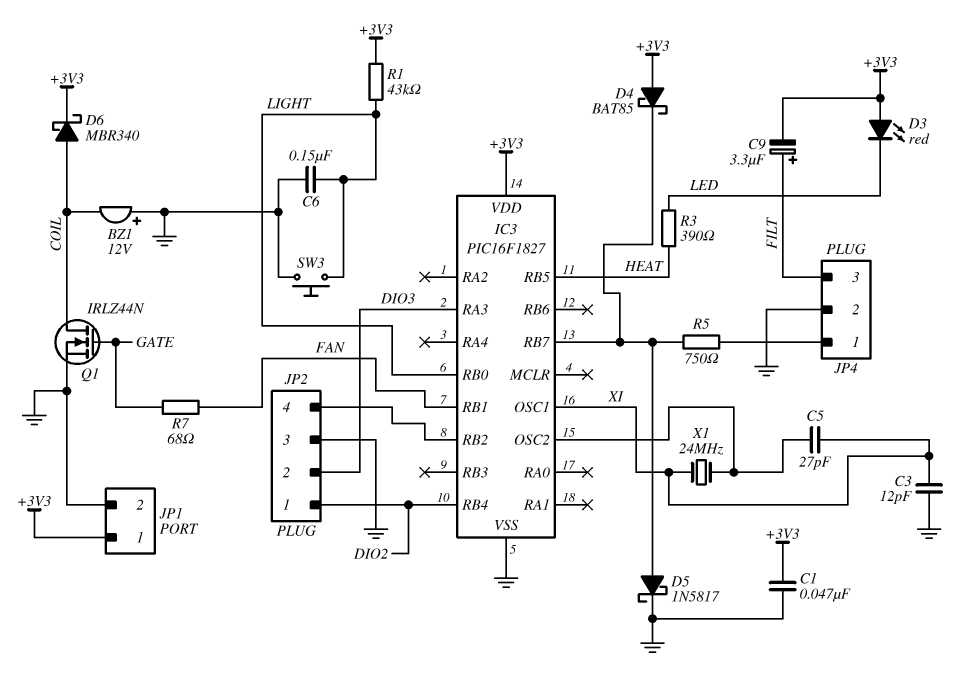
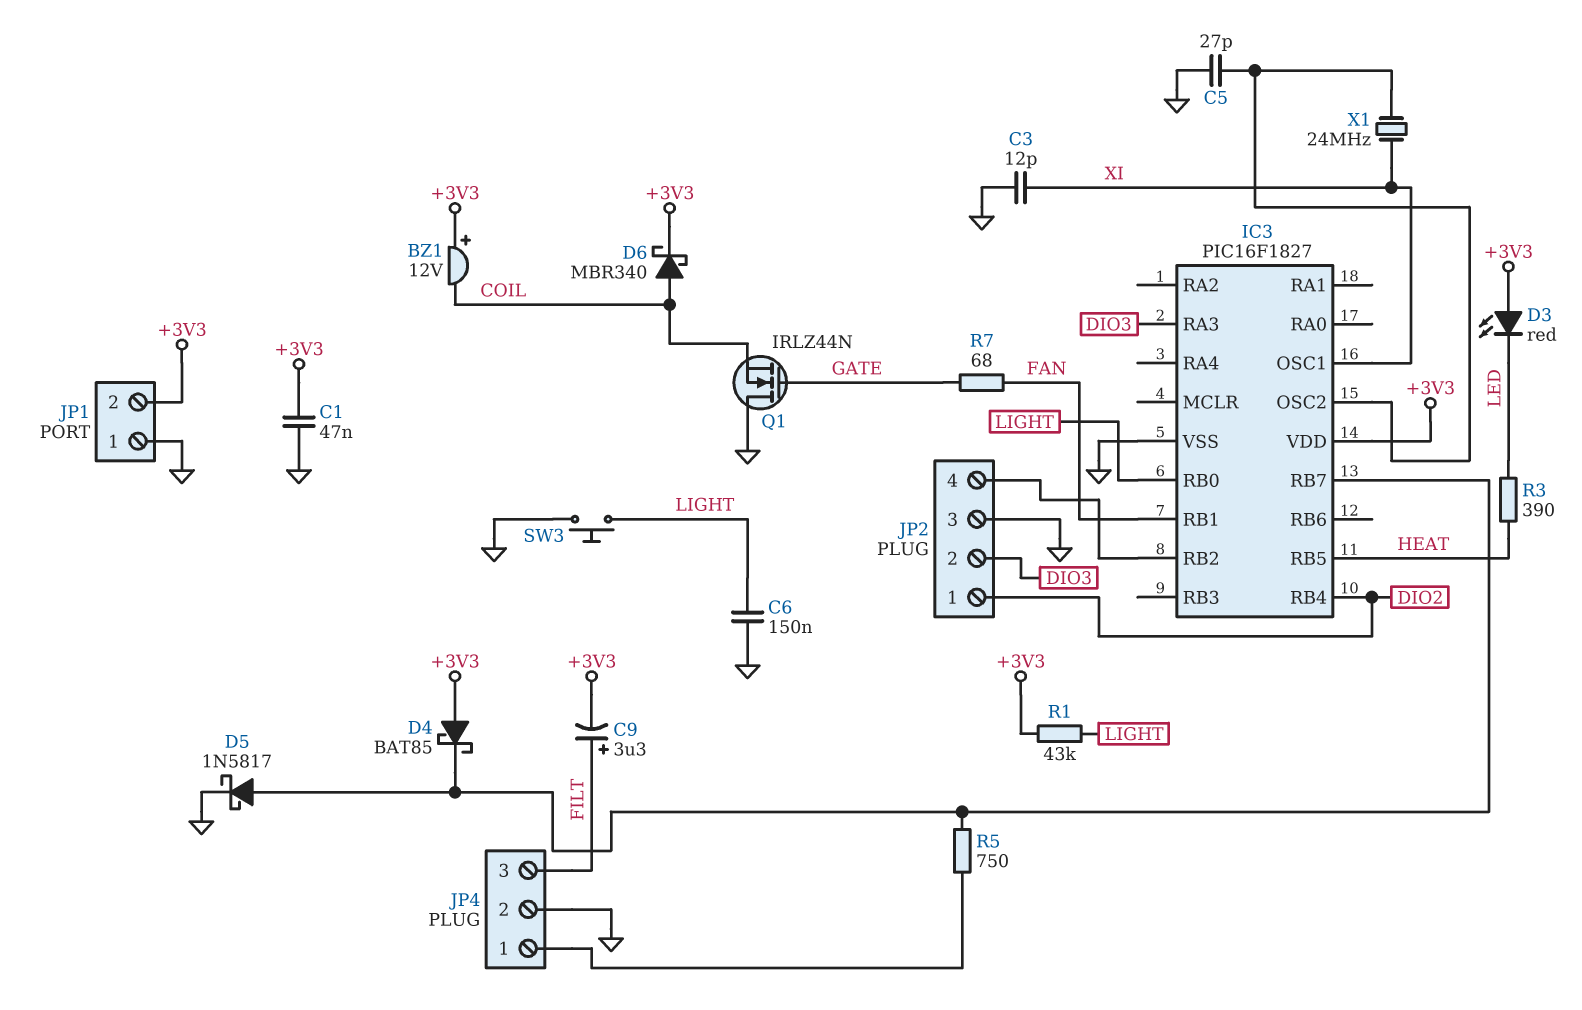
BZ1: buzzer 12V (plus GND, minus COIL) -> buzzer 12V (plus +3V3, minus COIL)
C5: 27pF (IC3/OSC2, XI) -> 27pF (GND, IC3/OSC2)
JP1 pin 1: +3V3 -> GND
JP1 pin 2: GND -> +3V3
Q1: NMOS IRLZ44N (G GATE, D COIL, S GND) -> NMOS IRLZ44N (G GATE, D GND, S COIL)

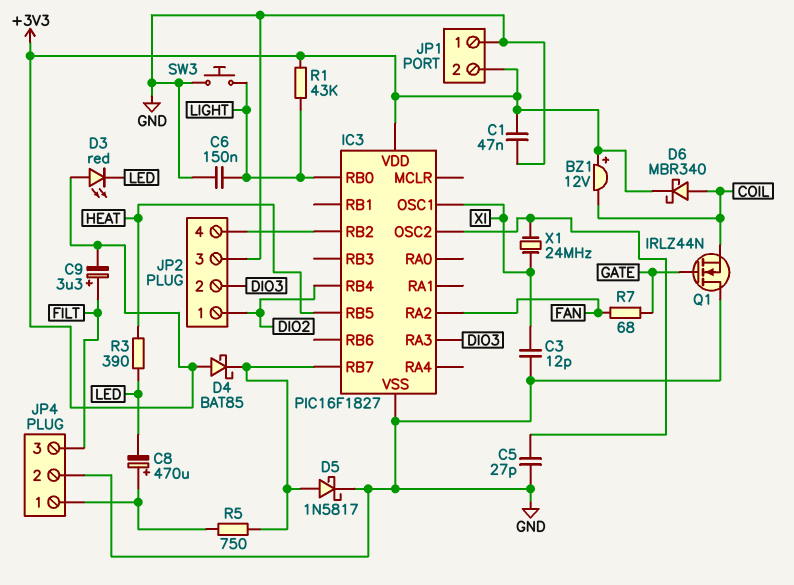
C8: none -> 470uF (plus JP4/1, minus LED)
IC3 pin RA2: none -> FAN
IC3 pin RB1: FAN -> none

